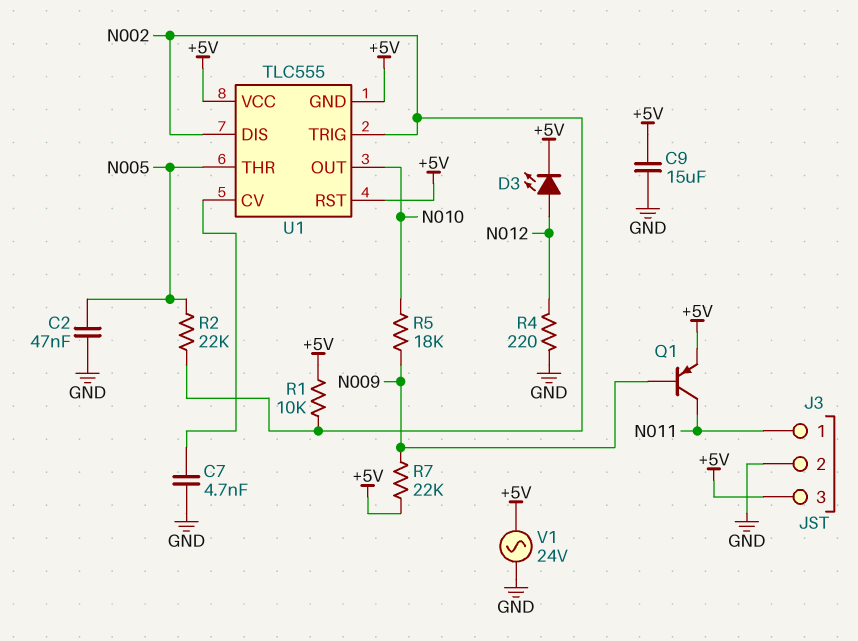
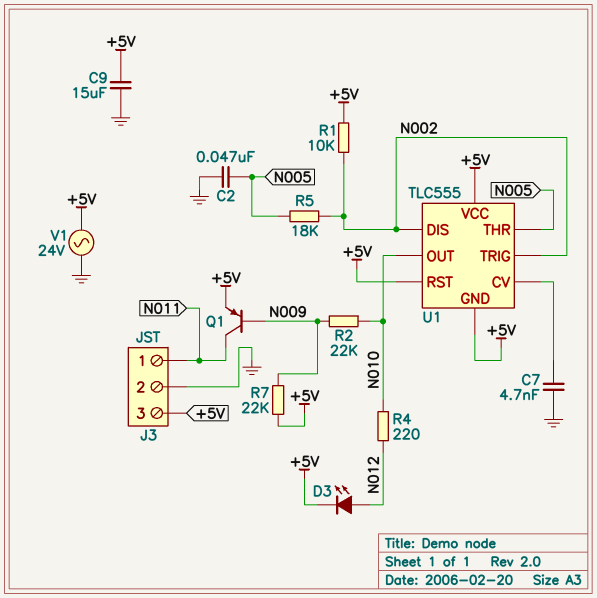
R2: 22k (N002, N005) -> 22k (N009, N010)
R4: 220 (GND, N012) -> 220 (N010, N012)
R5: 18k (N009, N010) -> 18k (N002, N005)

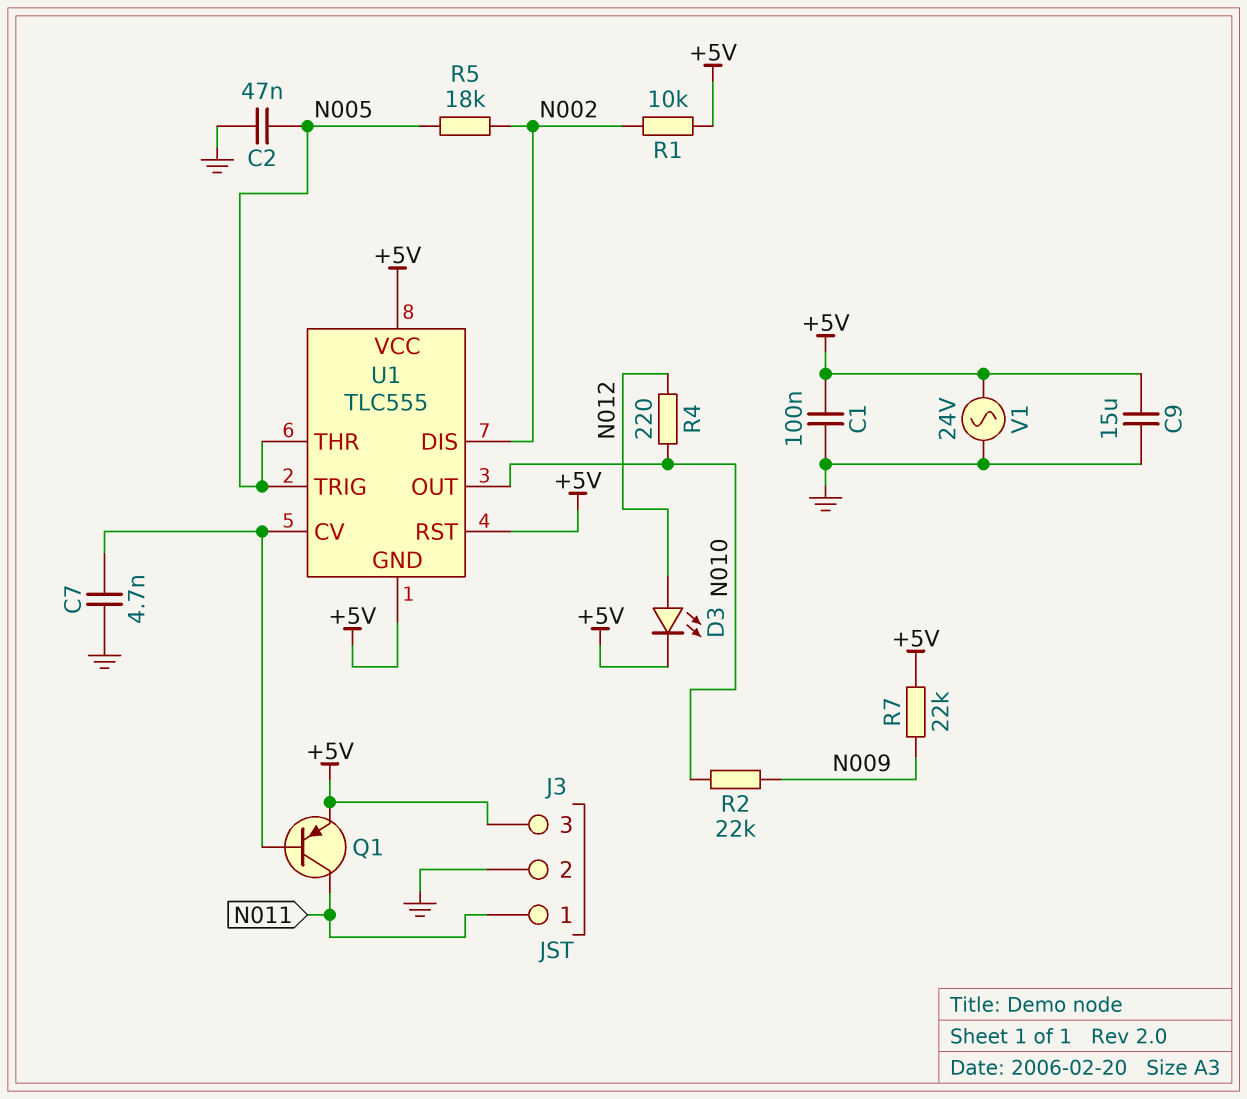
C1: none -> 100nF (+5V, GND)
Q1: PNP (B N009, C N011, E +5V) -> PNP (B U1/CV, C N011, E +5V)
U1 pin TRIG: N002 -> N005

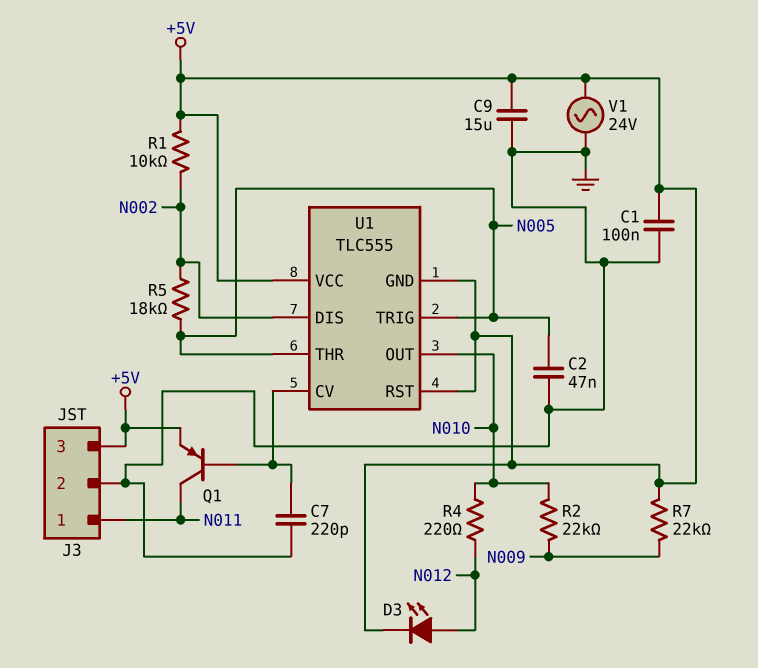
C7: 4.7nF (GND, U1/CV) -> 220pF (GND, U1/CV)

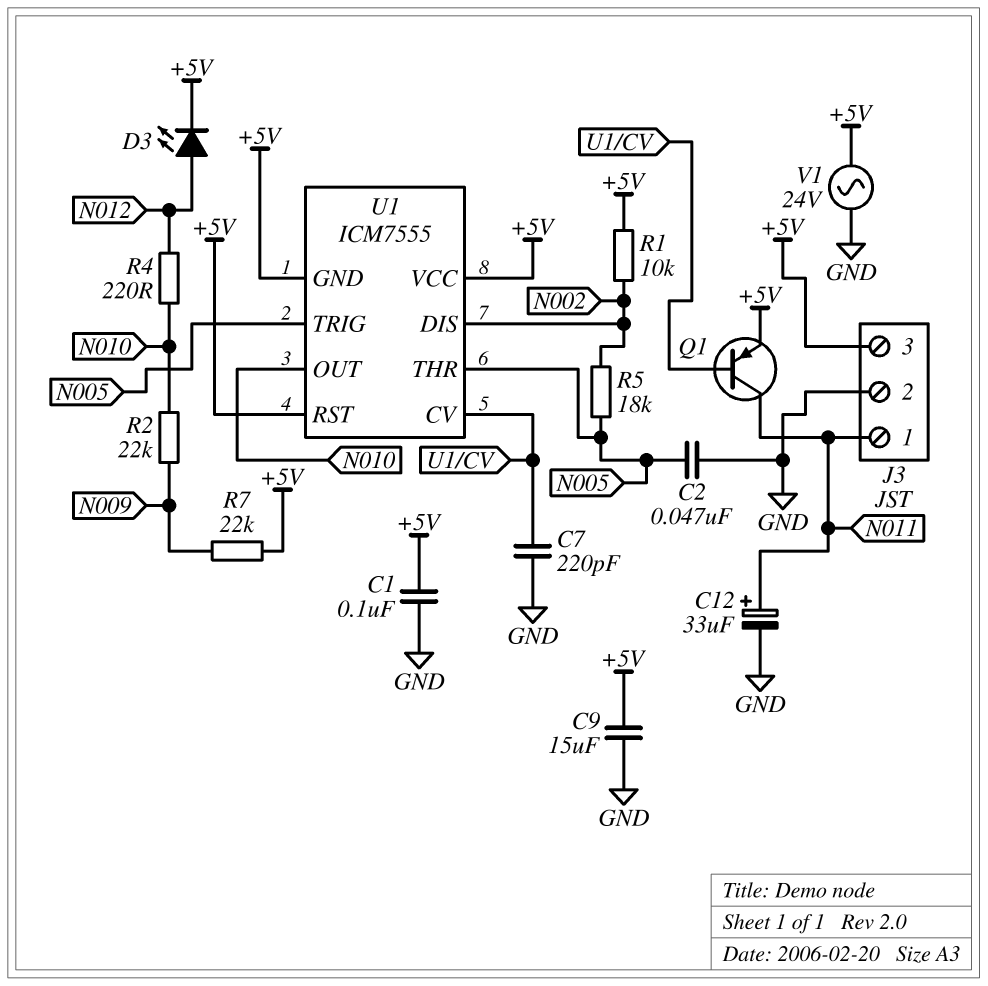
C12: none -> 33uF (plus N011, minus GND)
U1: TLC555 -> ICM7555

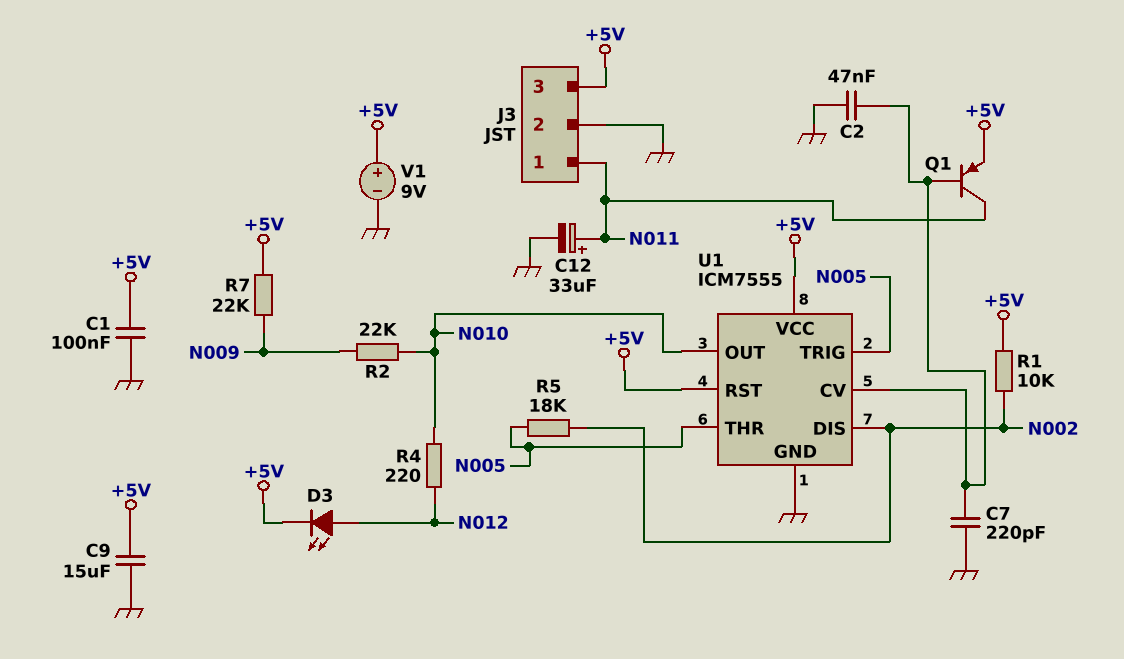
C2: 47nF (GND, N005) -> 47nF (GND, U1/CV)
U1 pin GND: +5V -> GND
V1: AC 24V (+5V, GND) -> 9V (plus +5V, minus GND)

